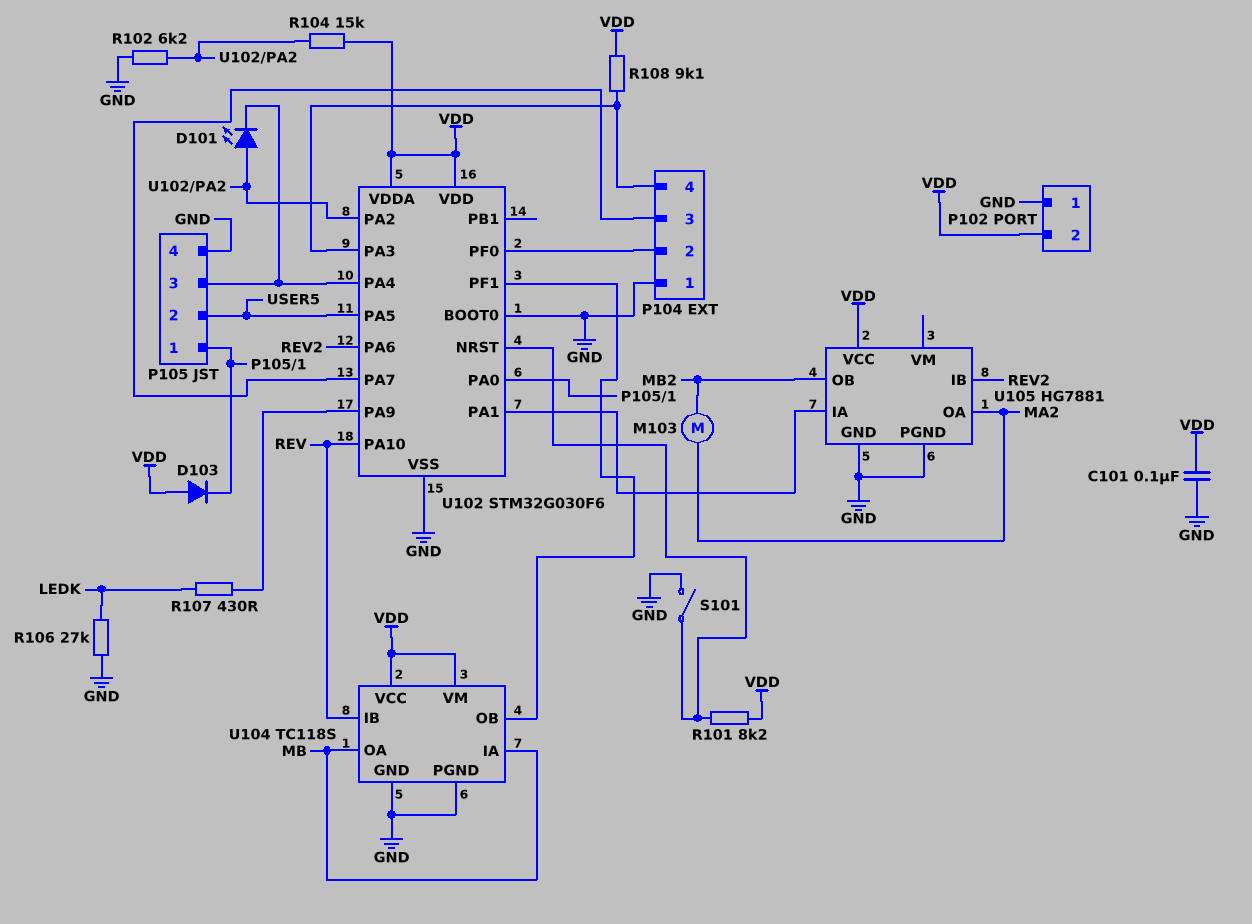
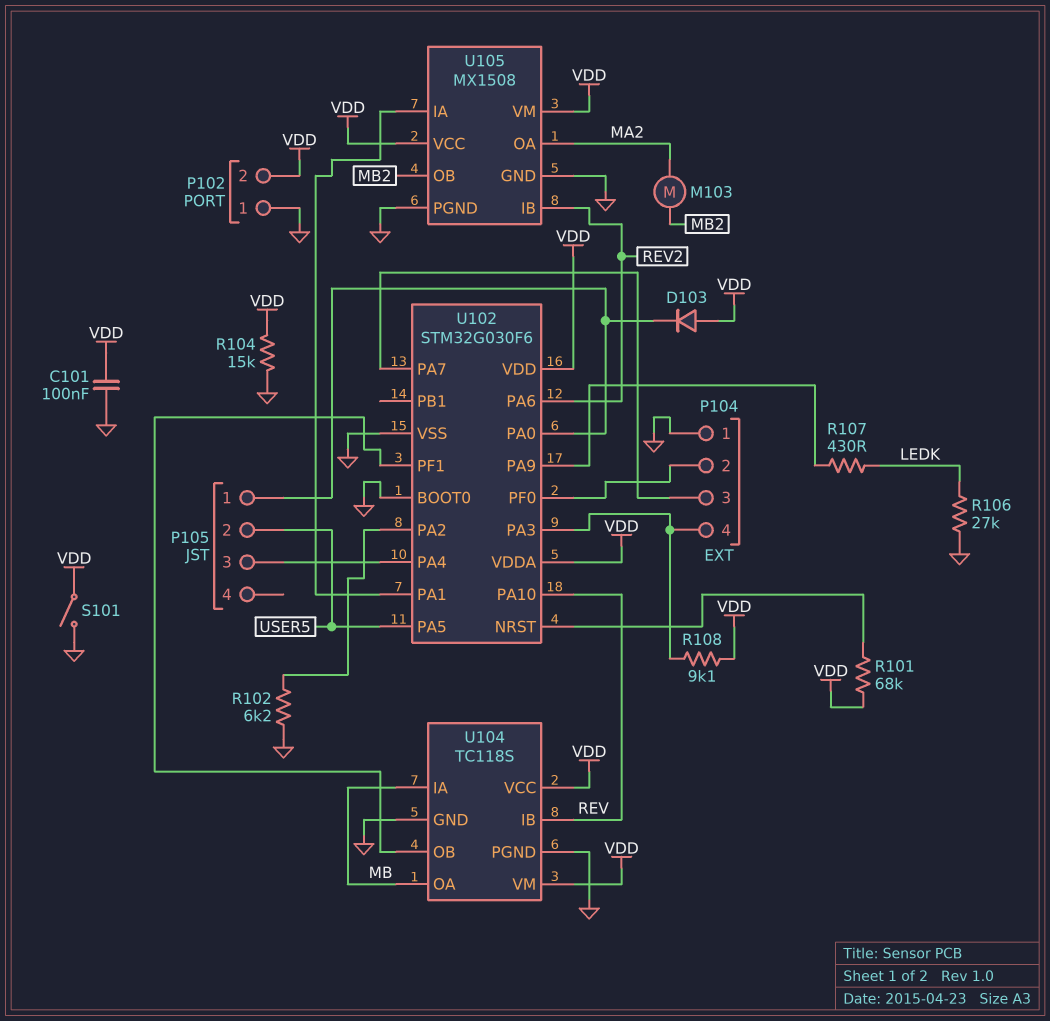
D101: LED (A U102/PA2, K P105/3) -> none
P105 pin 4: GND -> none
R101: 8.2k (U102/NRST, VDD) -> 68k (U102/NRST, VDD)
R104: 15k (U102/PA2, VDD) -> 15k (GND, VDD)
S101: switch (GND, U102/NRST) -> switch (GND, VDD)
U105: HG7881 -> MX1508
U105 pin VM: none -> VDD

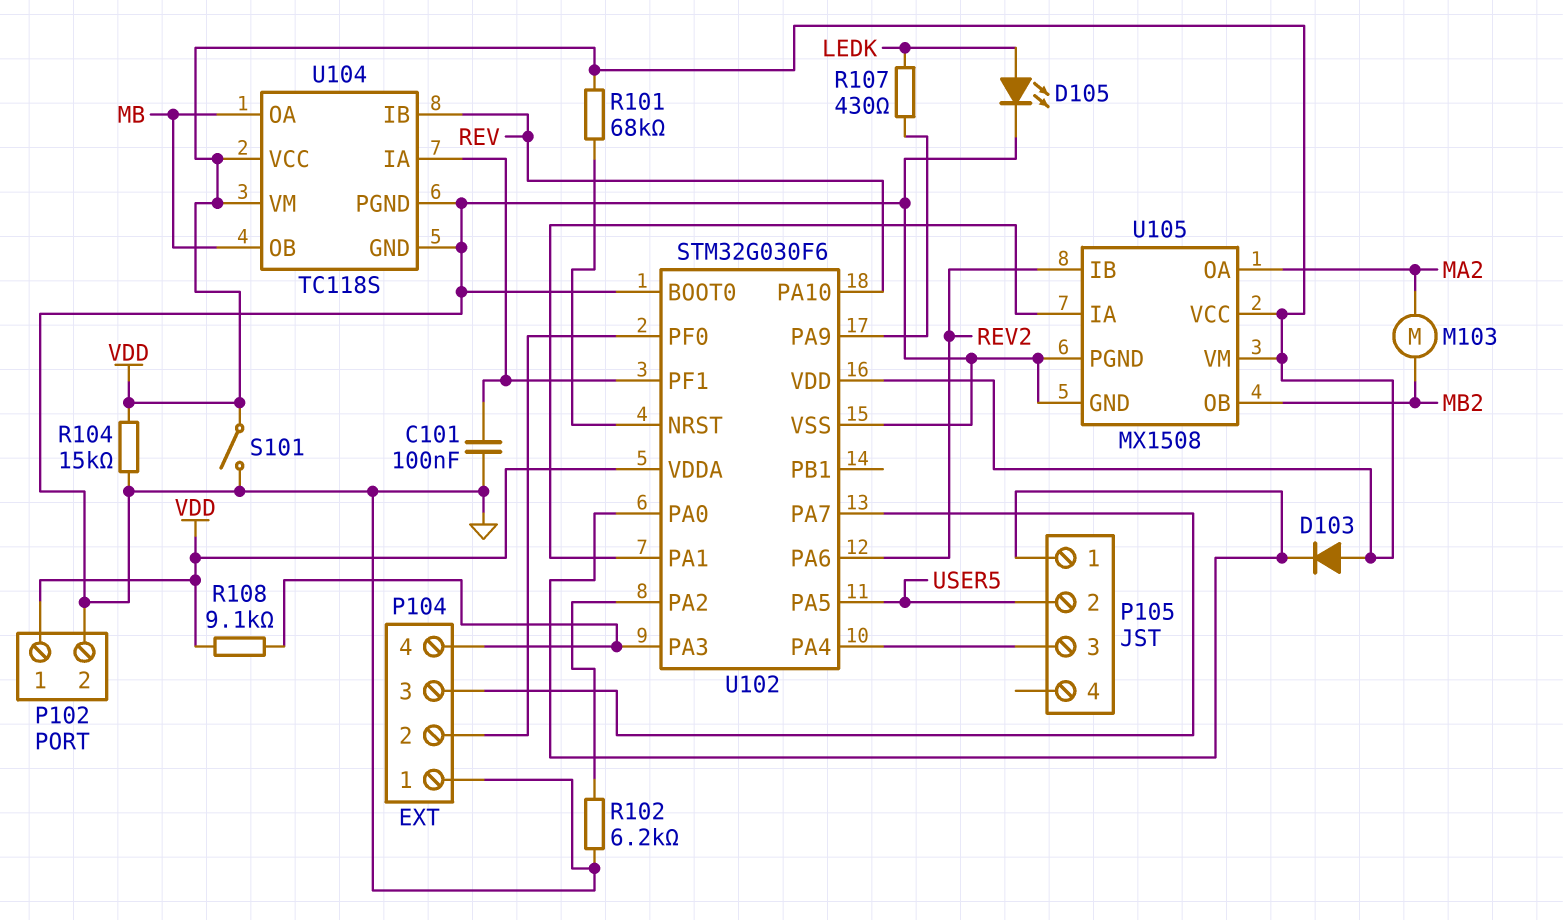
C101: 100nF (GND, VDD) -> 100nF (GND, U102/PF1)
D105: none -> LED (A LEDK, K GND)
P102 pin 1: GND -> VDD
P102 pin 2: VDD -> GND
R106: 27k (GND, LEDK) -> none
U104 pin IA: MB -> U102/PF1
U104 pin OB: U102/PF1 -> MB

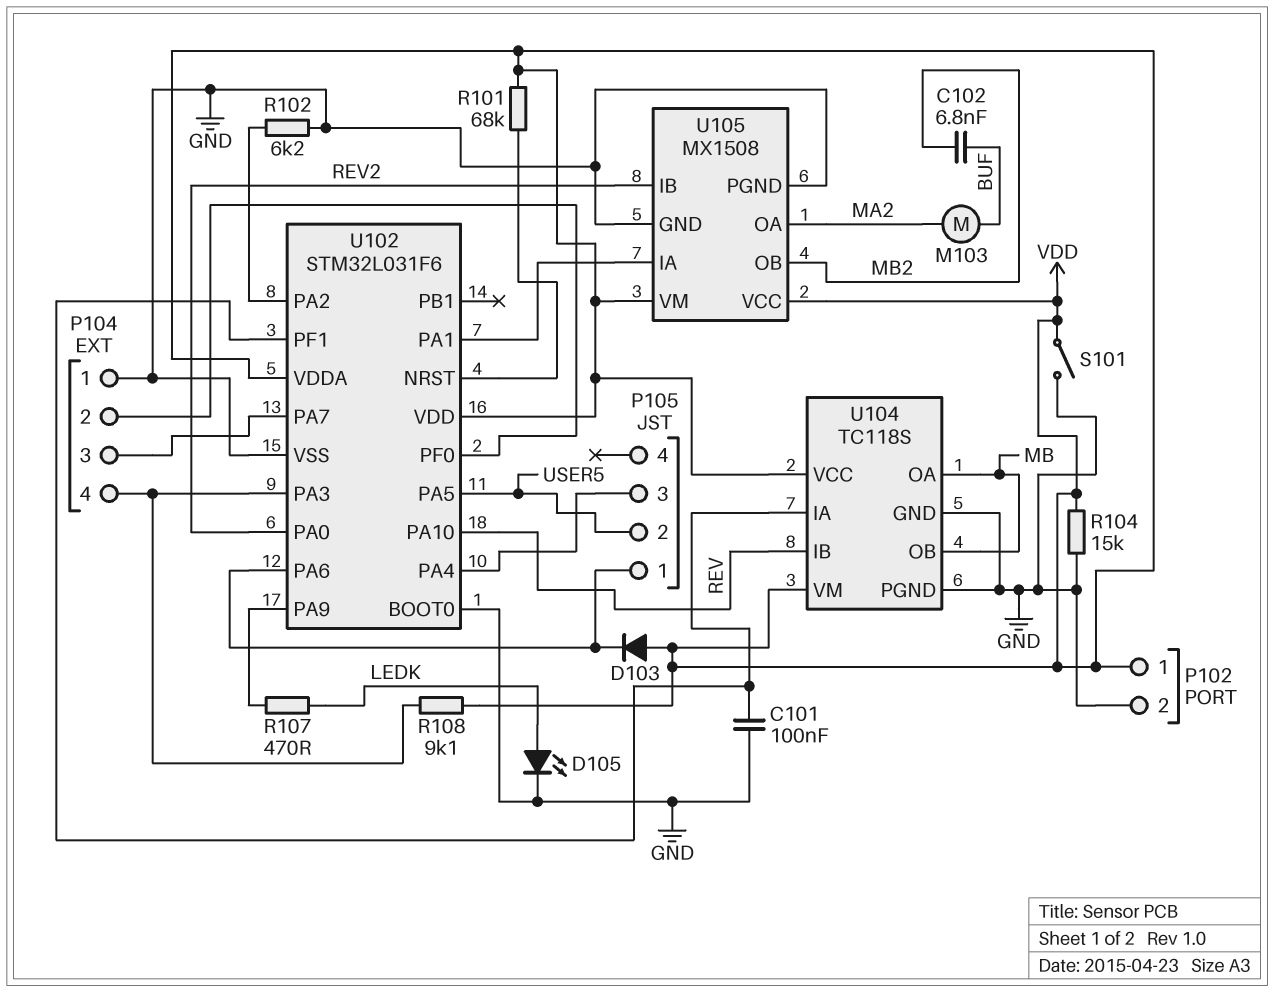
C102: none -> 6.8nF (BUF, MB2)
M103: motor (MA2, MB2) -> motor (BUF, MA2)
R107: 430 (LEDK, U102/PA9) -> 470 (LEDK, U102/PA9)
U102: STM32G030F6 -> STM32L031F6
U102 pin PA0: P105/1 -> REV2
U102 pin PA6: REV2 -> P105/1

